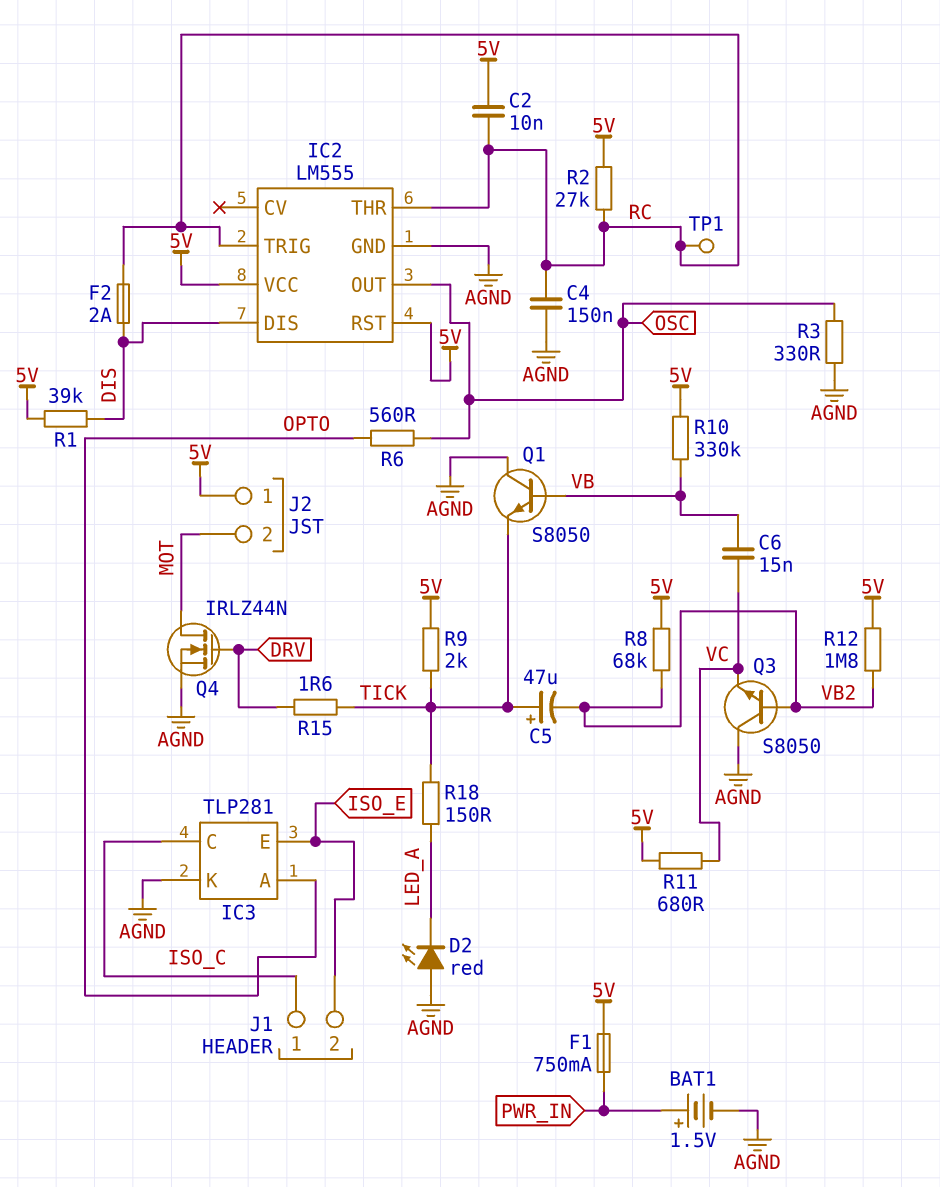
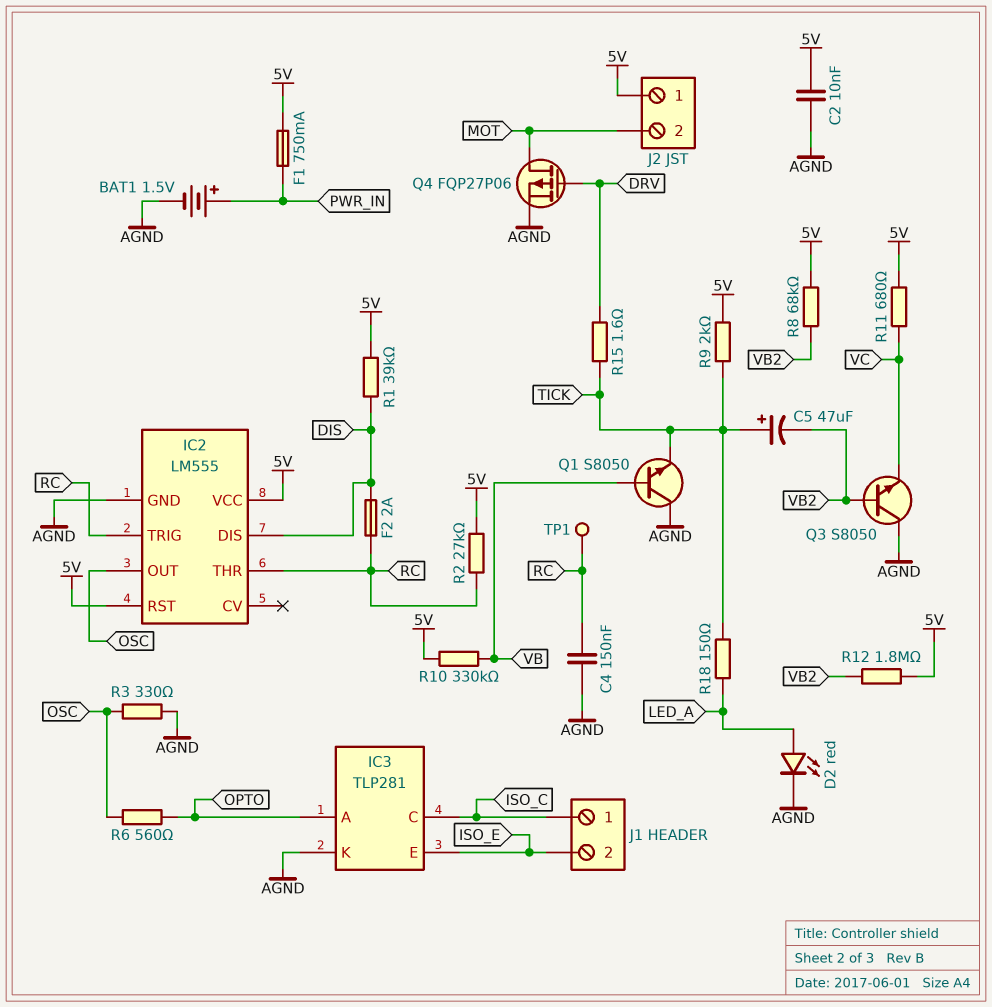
C2: 10nF (5V, RC) -> 10nF (5V, AGND)
C6: 15nF (VB, VC) -> none
D2: LED red (A AGND, K LED_A) -> LED red (A LED_A, K AGND)
Q4: NMOS IRLZ44N (G DRV, D MOT, S AGND) -> PMOS FQP27P06 (G DRV, D MOT, S AGND)

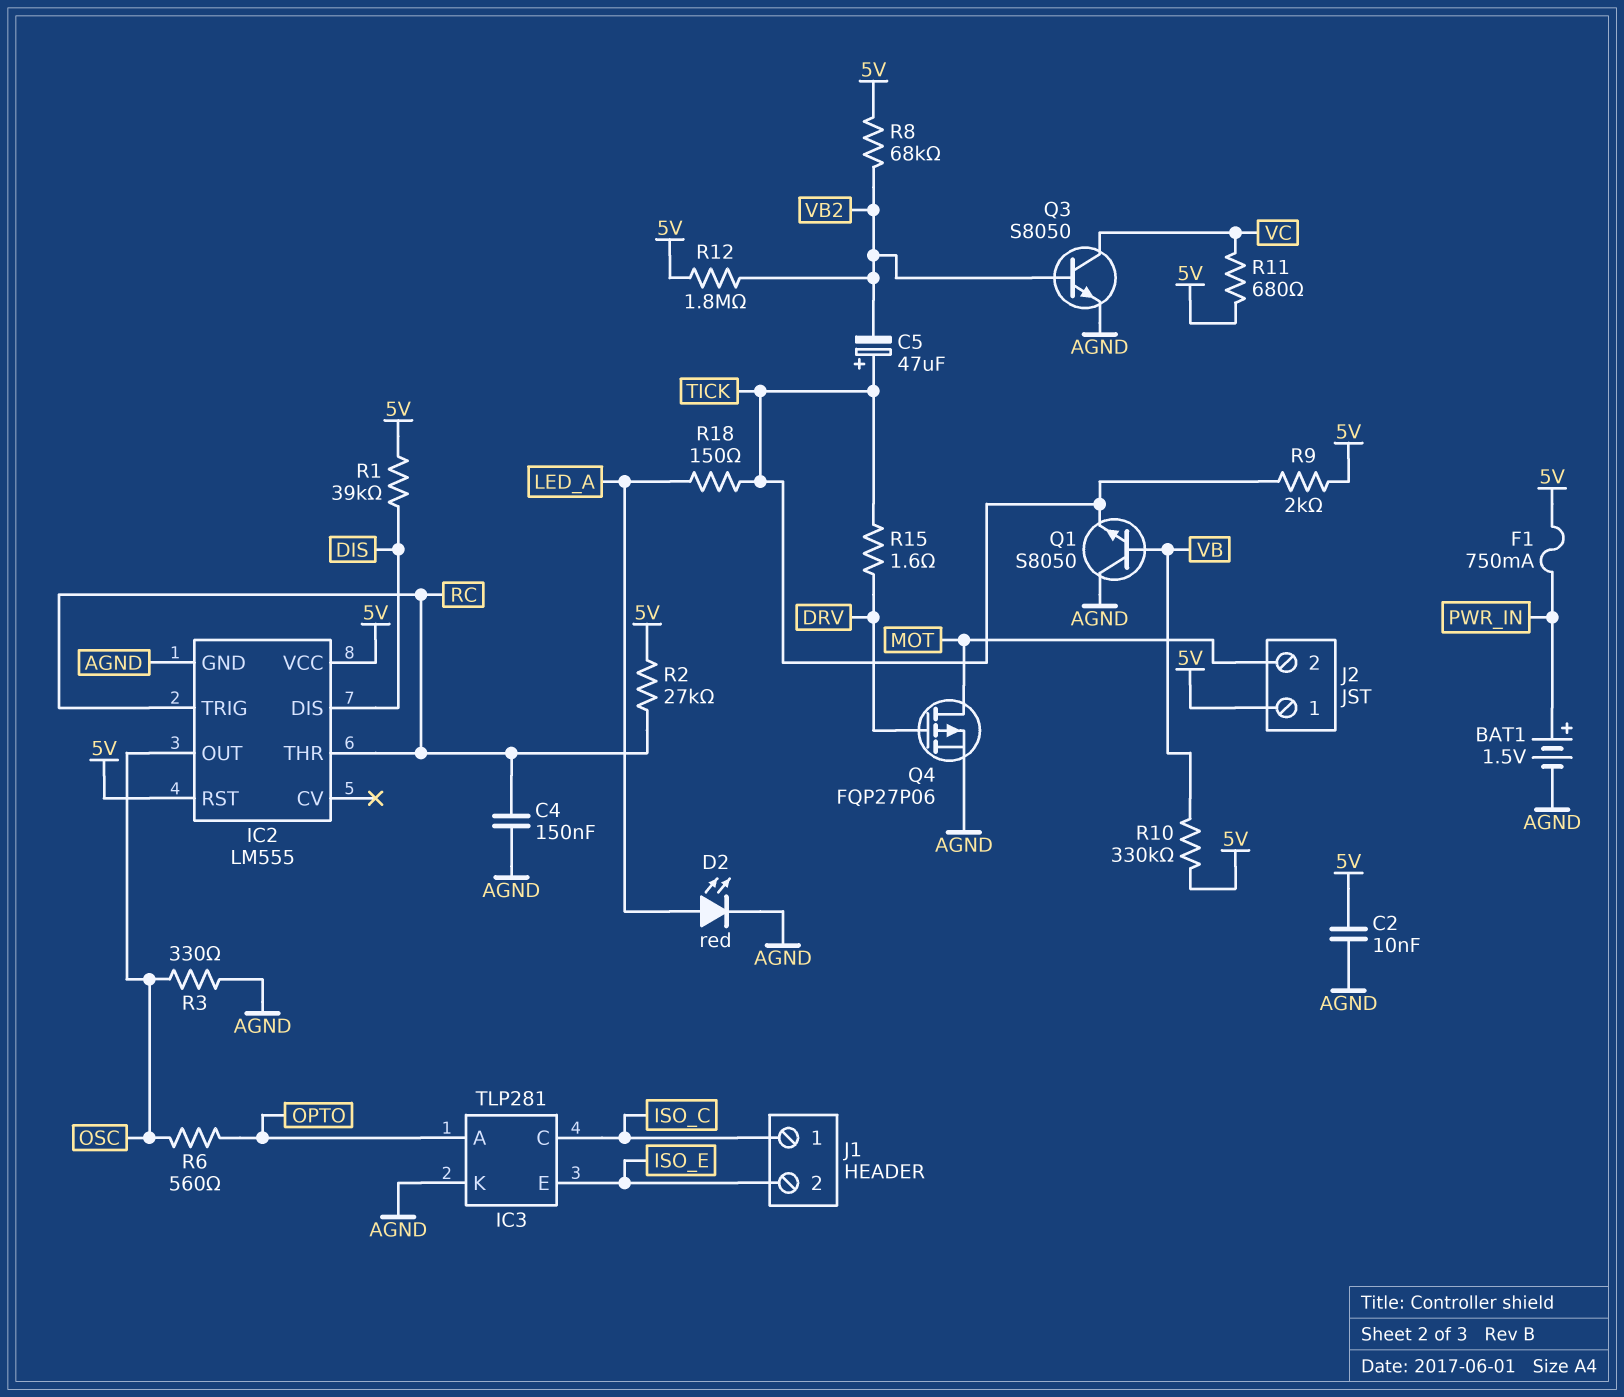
F2: 2A (DIS, RC) -> none
Q3: NPN S8050 (B VB2, C AGND, E VC) -> NPN S8050 (B VB2, C VC, E AGND)
TP1: test point (RC) -> none

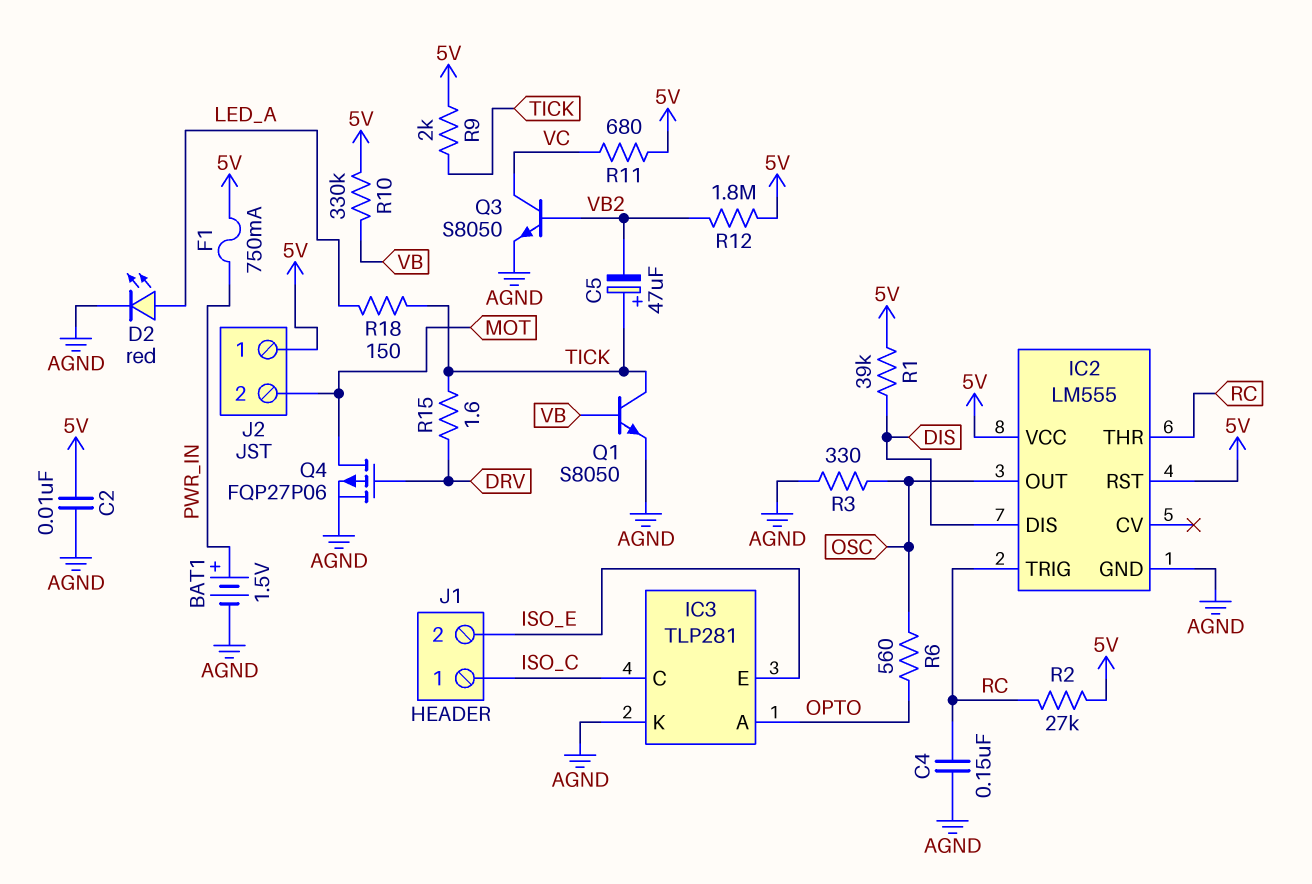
Q1: NPN S8050 (B VB, C AGND, E TICK) -> NPN S8050 (B VB, C TICK, E AGND)
R8: 68k (5V, VB2) -> none

